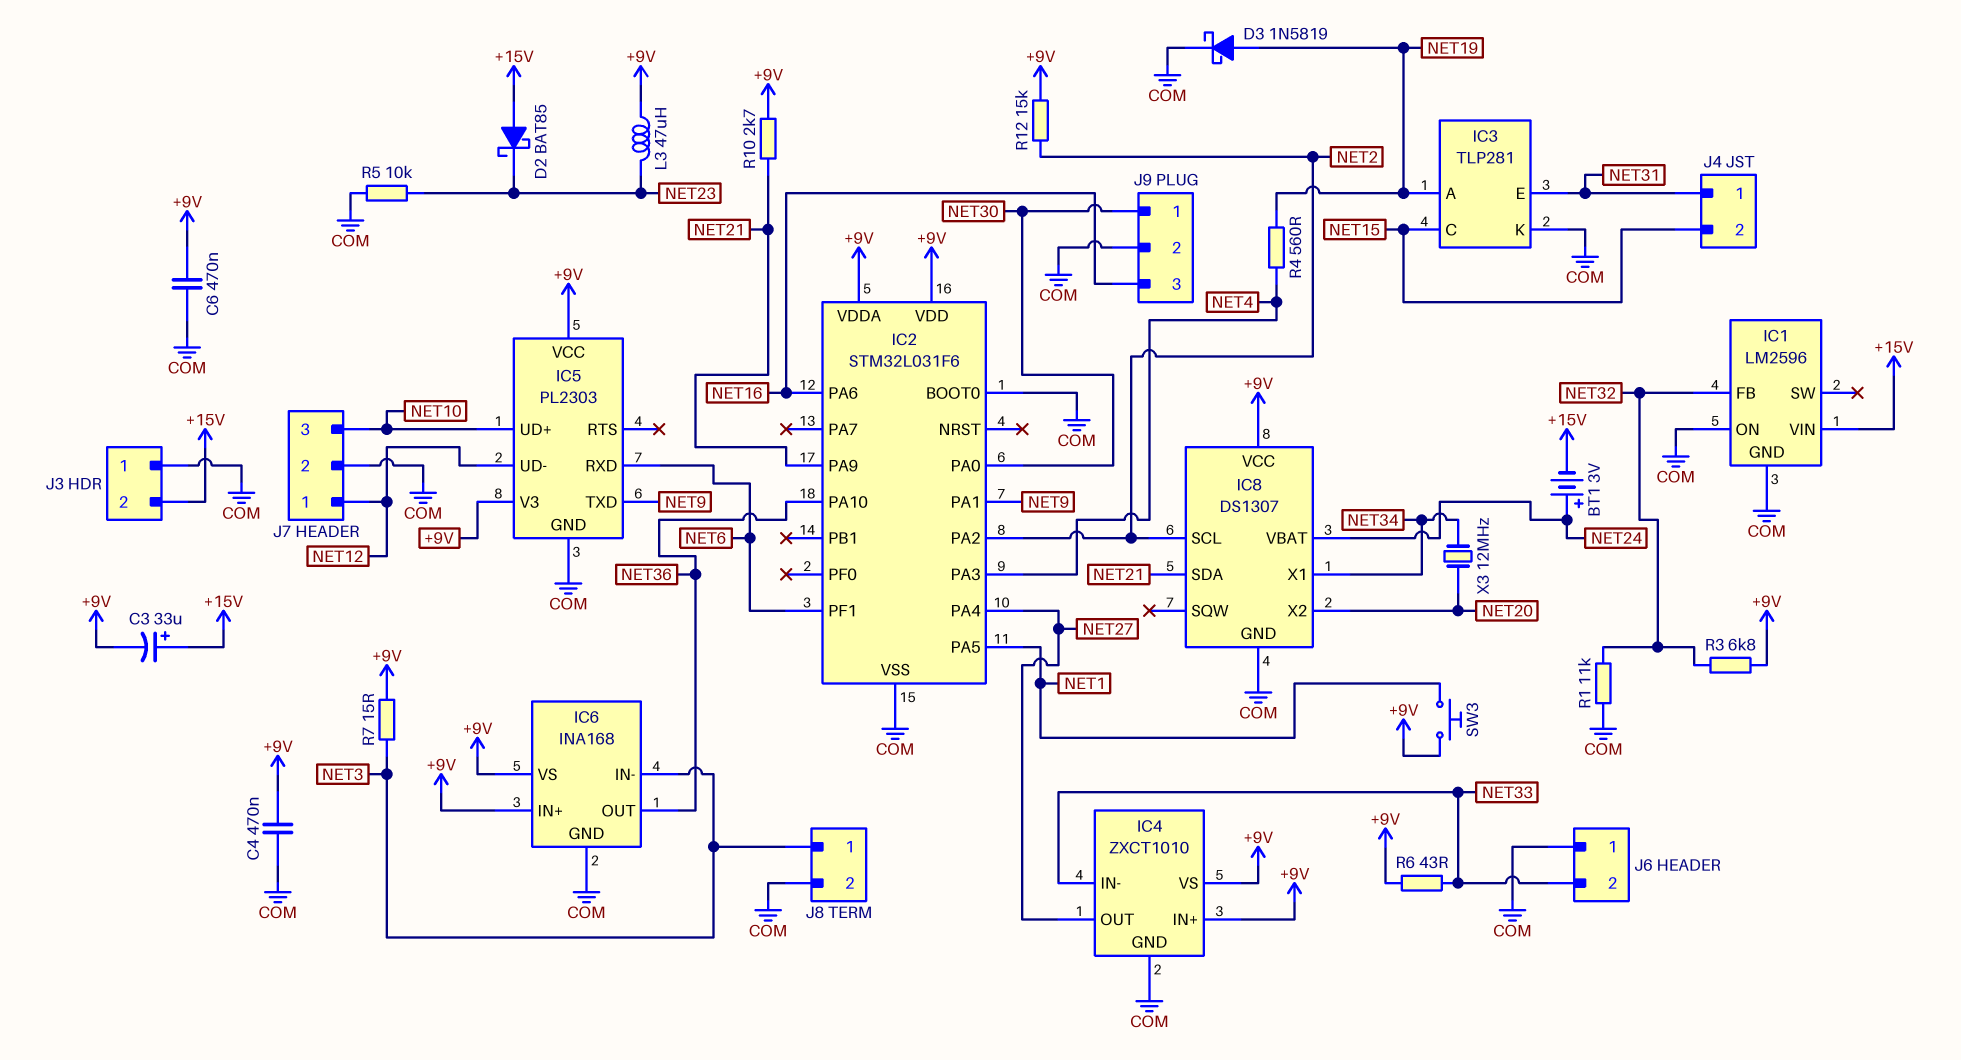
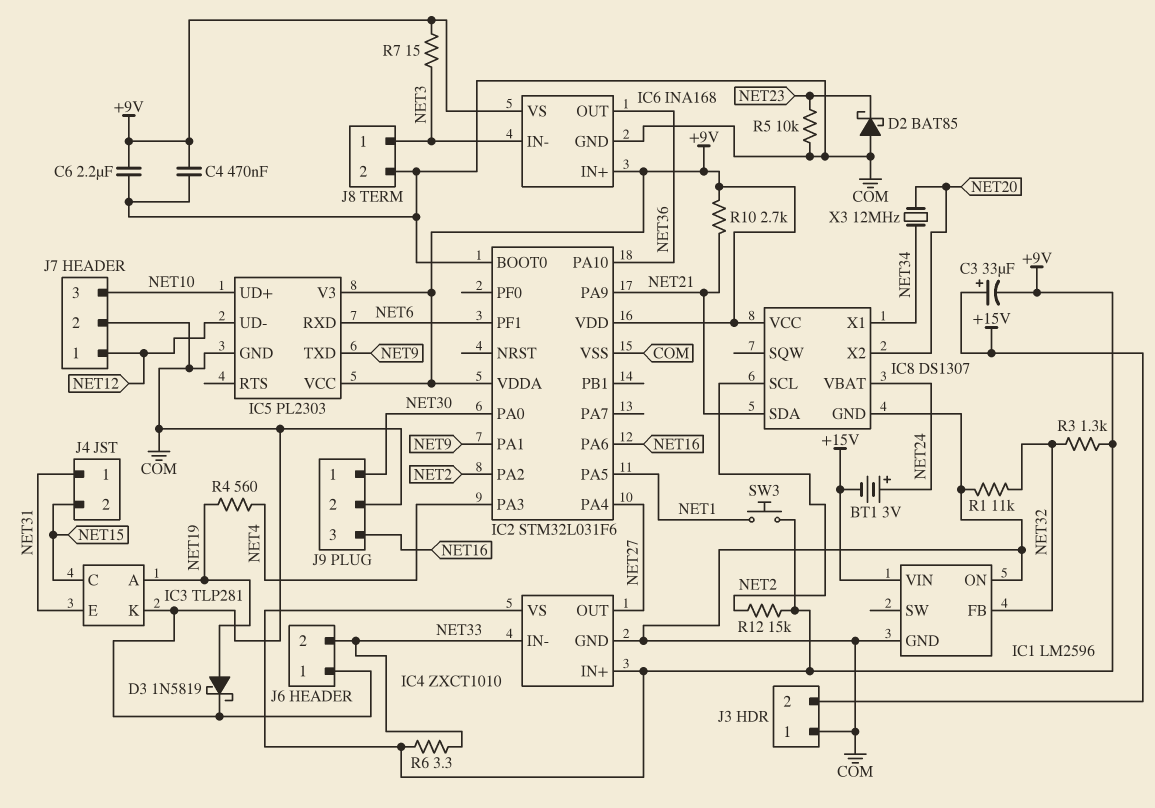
C6: 470nF (+9V, COM) -> 2.2uF (+9V, COM)
D2: schottky BAT85 (A +15V, K NET23) -> schottky BAT85 (A COM, K NET23)
L3: 47uH (+9V, NET23) -> none
R3: 6.8k (+9V, NET32) -> 1.3k (+9V, NET32)
R6: 43 (+9V, NET33) -> 3.3 (+9V, NET33)

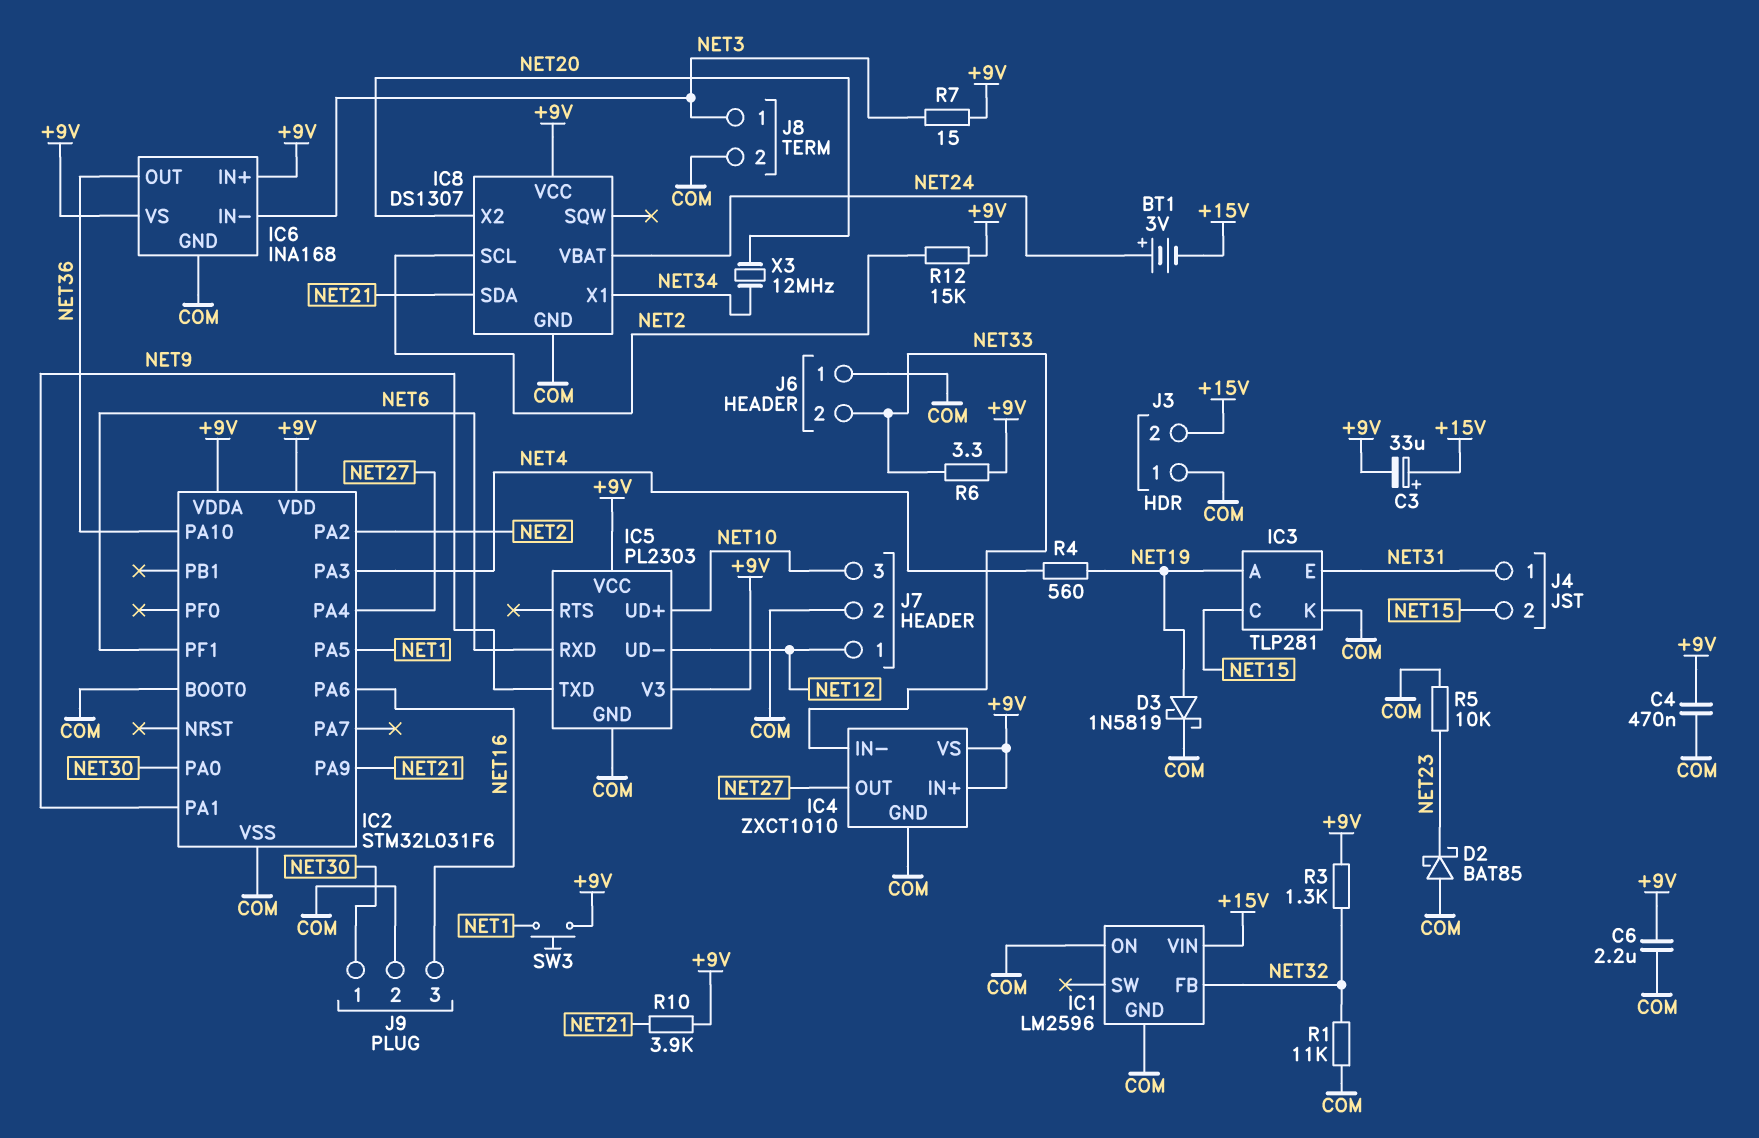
R10: 2.7k (+9V, NET21) -> 3.9k (+9V, NET21)

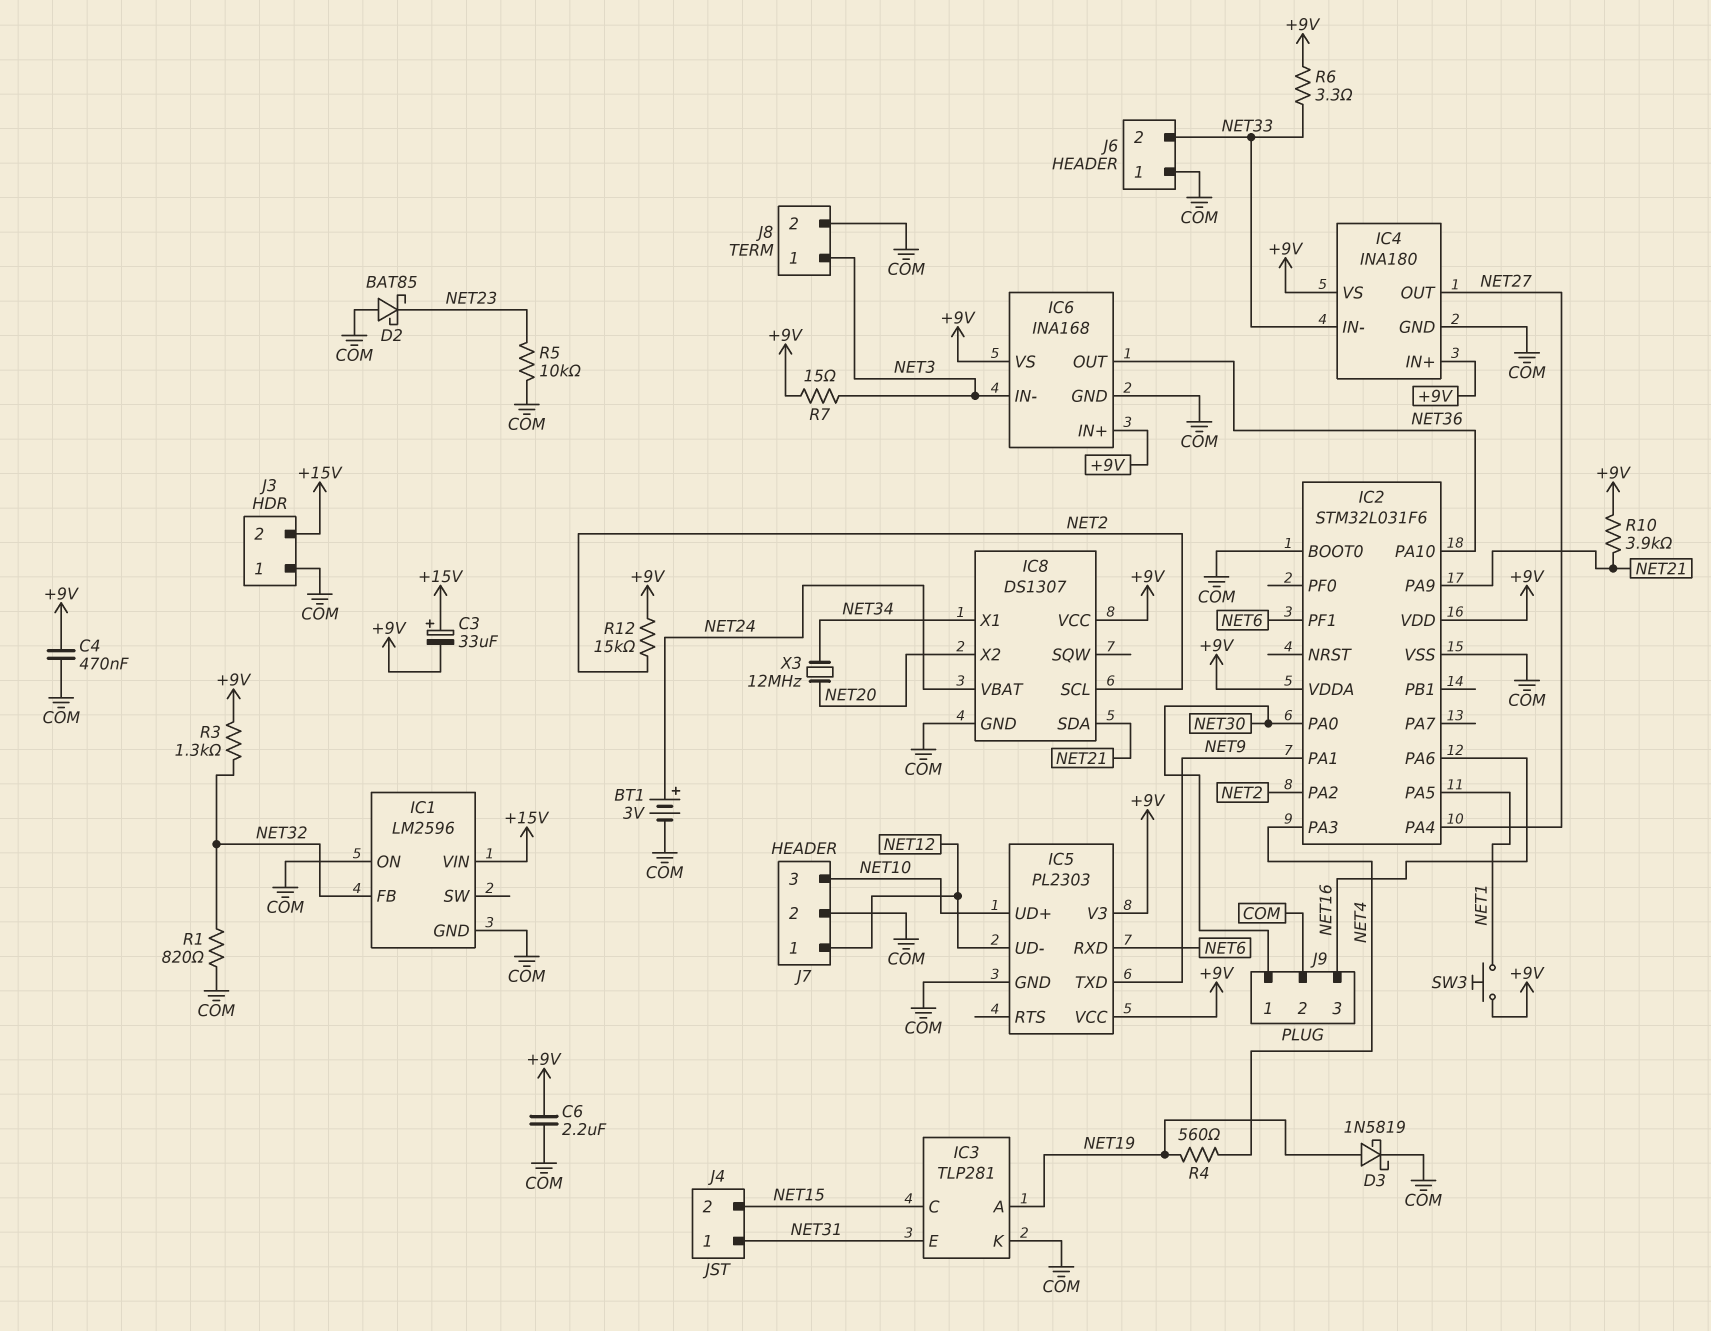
BT1: 3V (plus NET24, minus +15V) -> 3V (plus NET24, minus COM)
IC4: ZXCT1010 -> INA180
R1: 11k (COM, NET32) -> 820 (COM, NET32)

